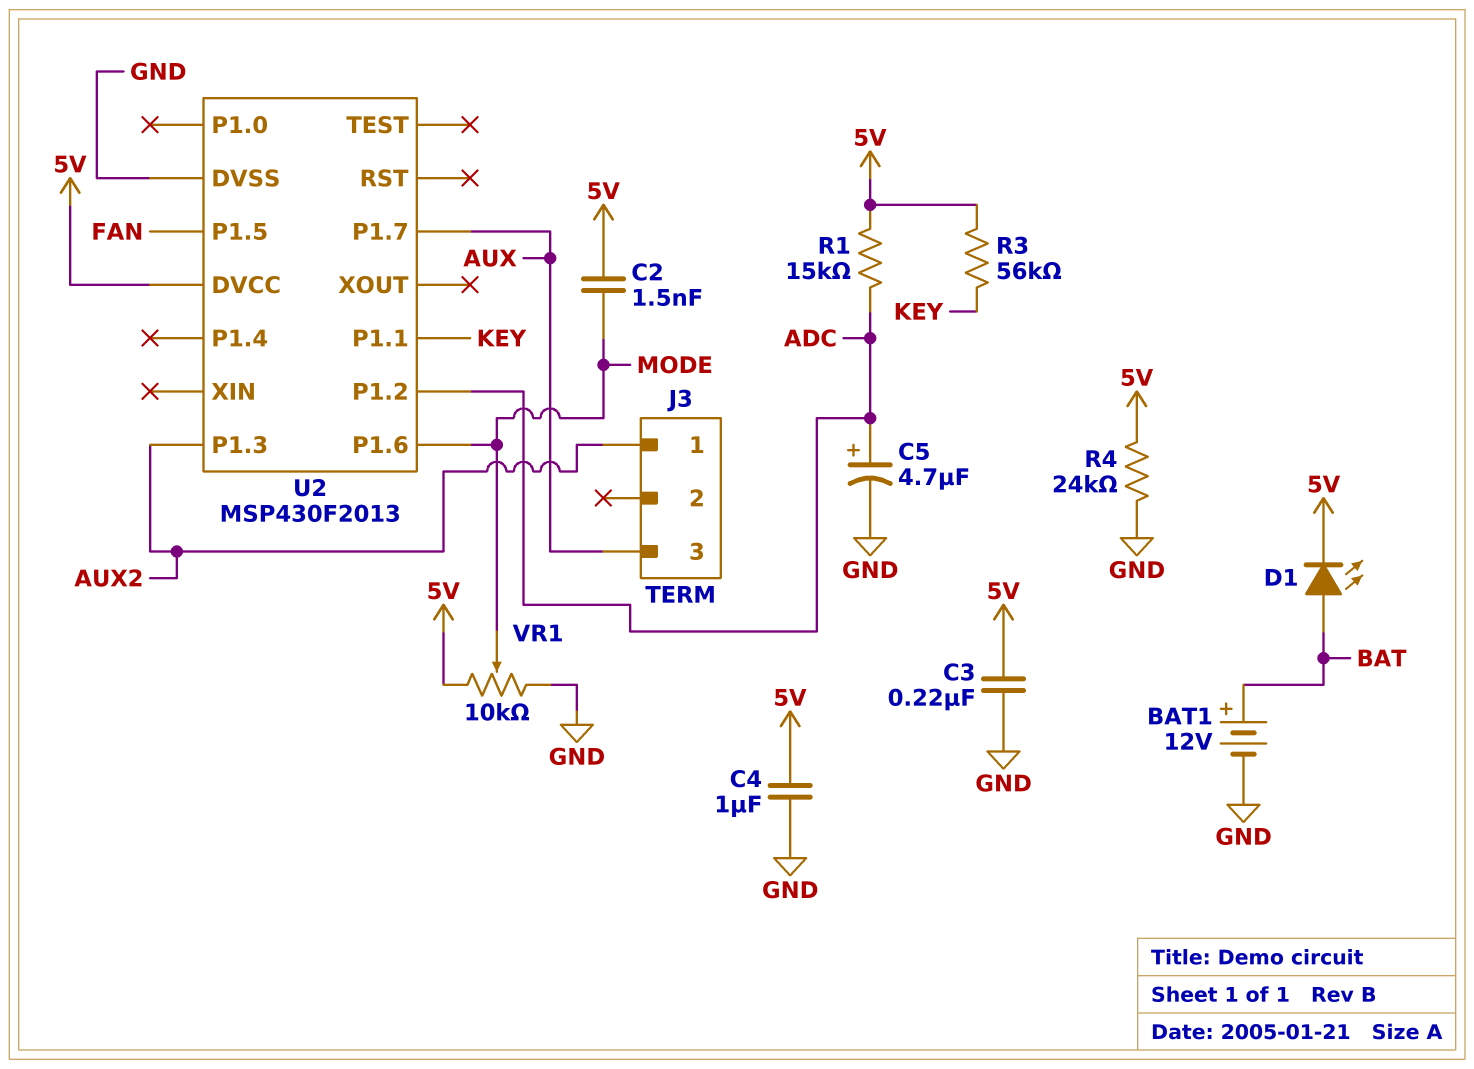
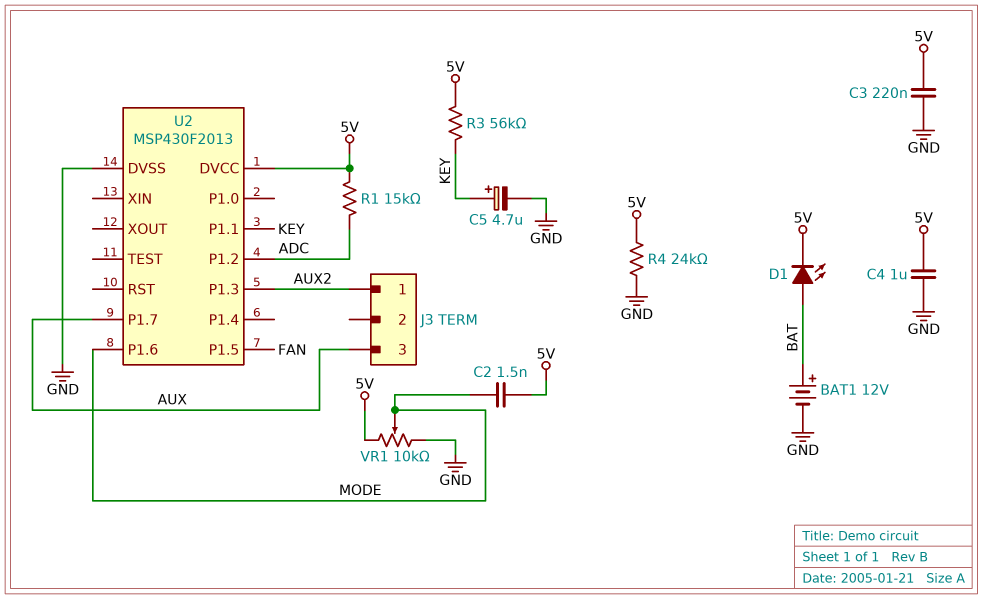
C5: 4.7uF (plus ADC, minus GND) -> 4.7uF (plus KEY, minus GND)

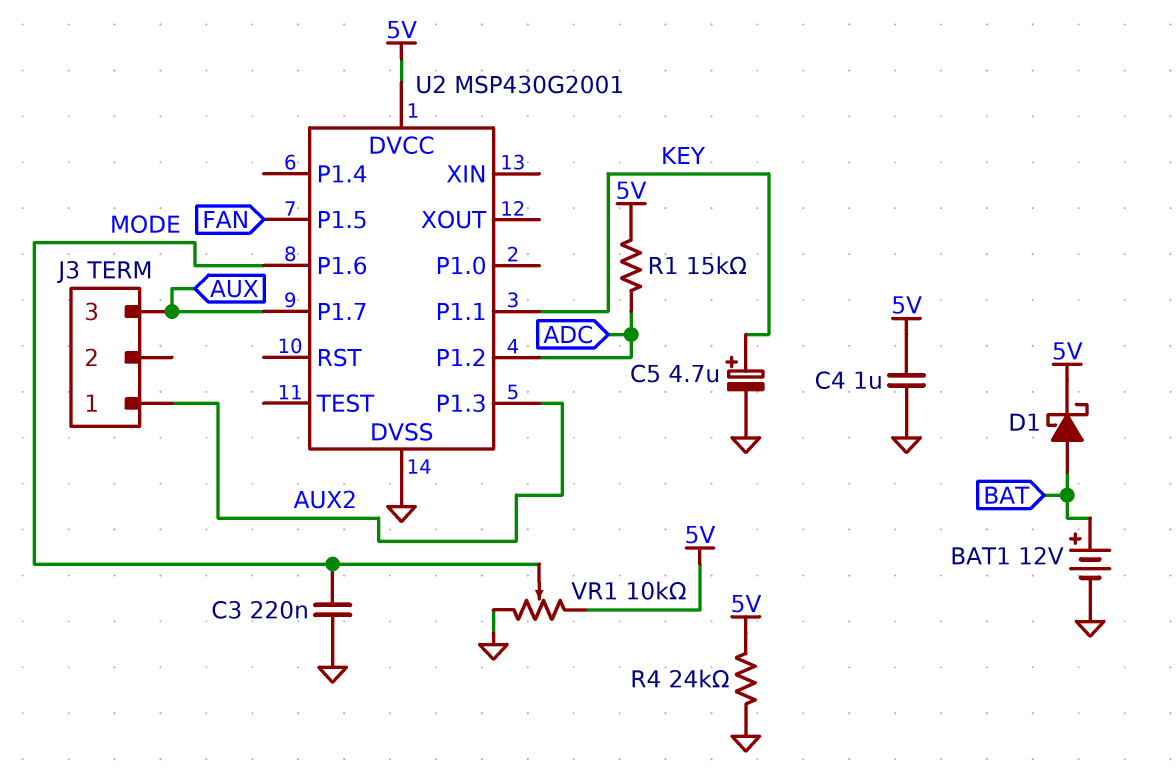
C2: 1.5nF (5V, MODE) -> none
C3: 220nF (5V, GND) -> 220nF (GND, MODE)
D1: LED (A BAT, K 5V) -> schottky (A BAT, K 5V)
R3: 56k (5V, KEY) -> none
U2: MSP430F2013 -> MSP430G2001

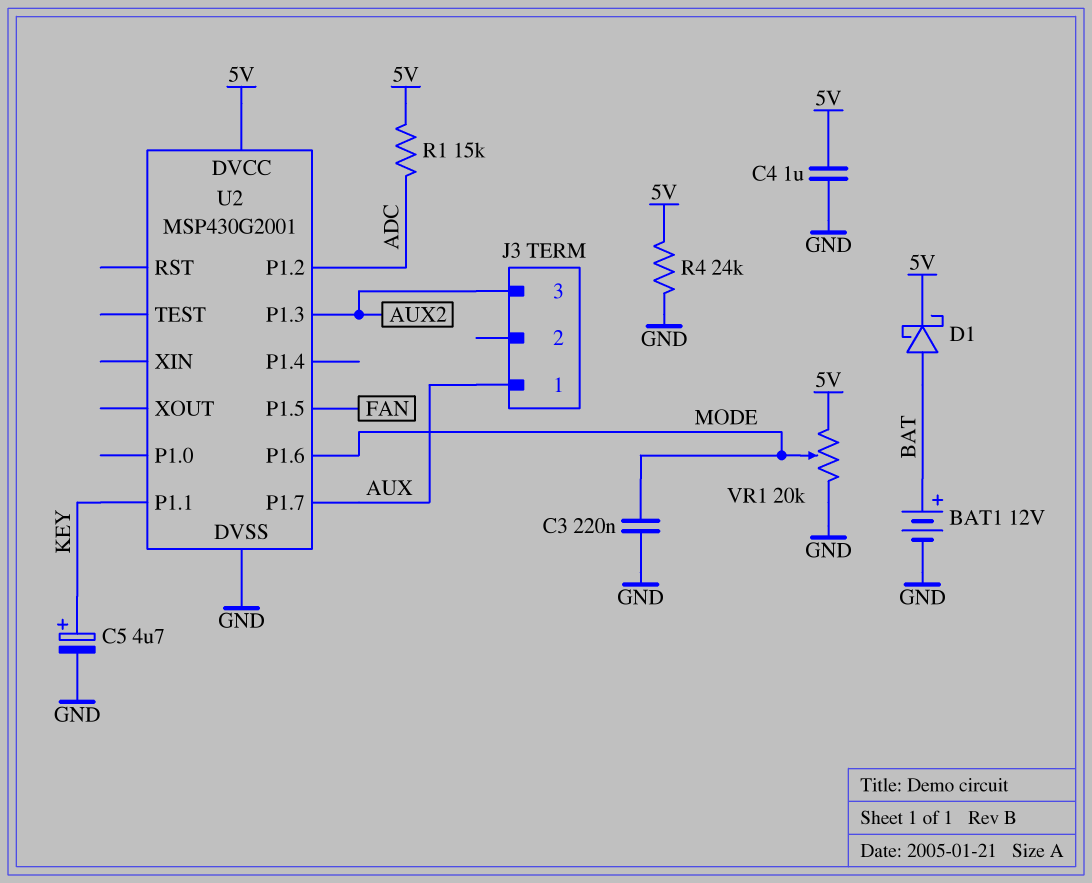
J3 pin 1: AUX2 -> AUX
J3 pin 3: AUX -> AUX2
VR1: 10k (5V, GND, wiper MODE) -> 20k (5V, GND, wiper MODE)

